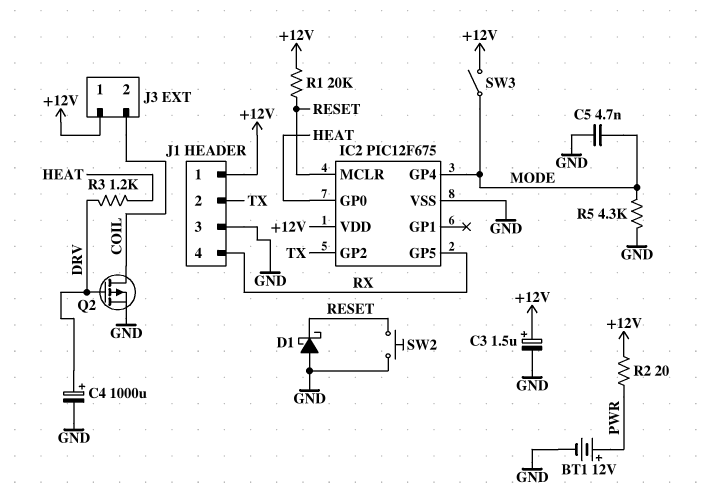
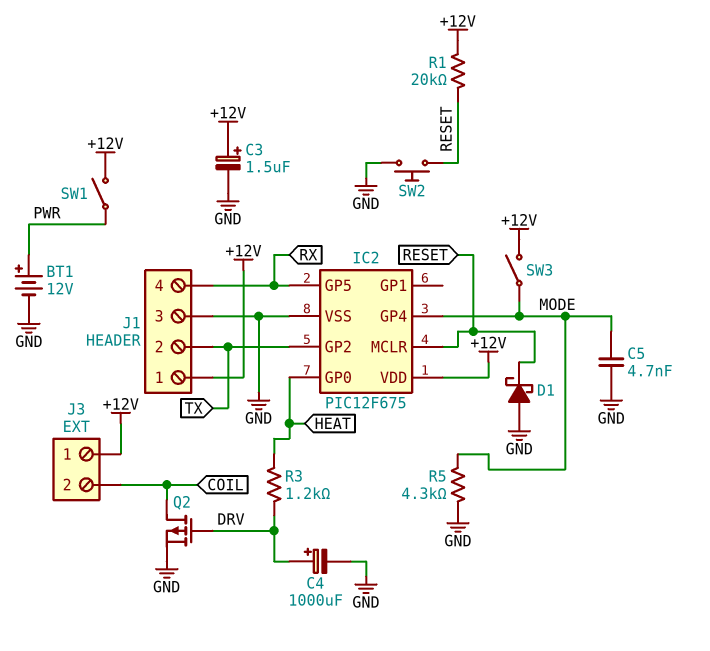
R2: 20 (+12V, PWR) -> none
SW1: none -> switch (+12V, PWR)

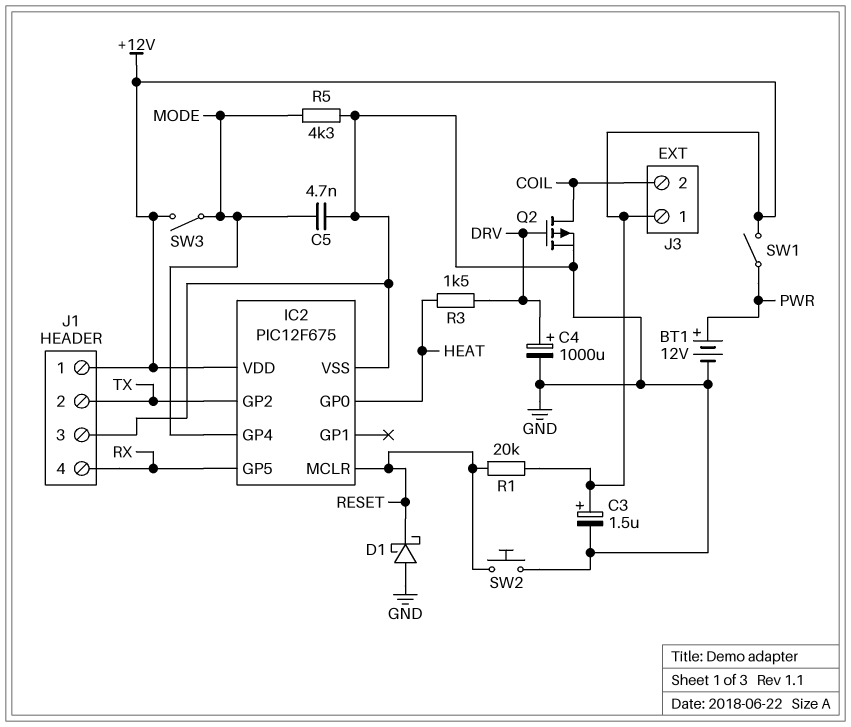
R3: 1.2k (DRV, HEAT) -> 1.5k (DRV, HEAT)

